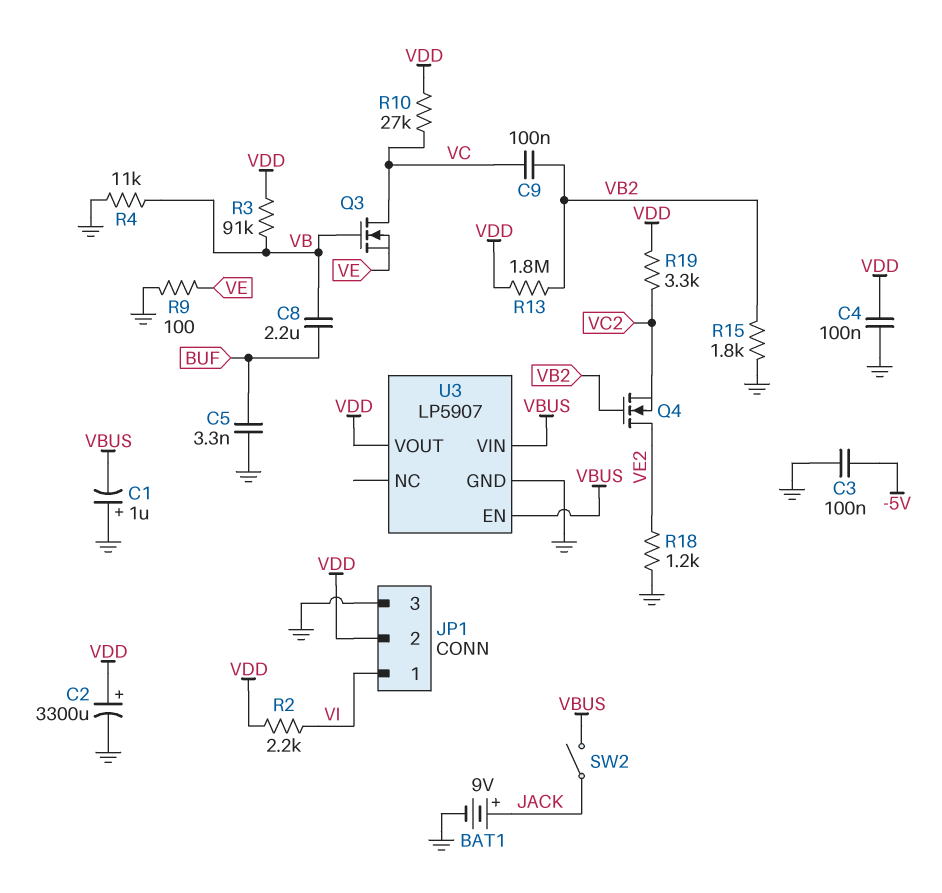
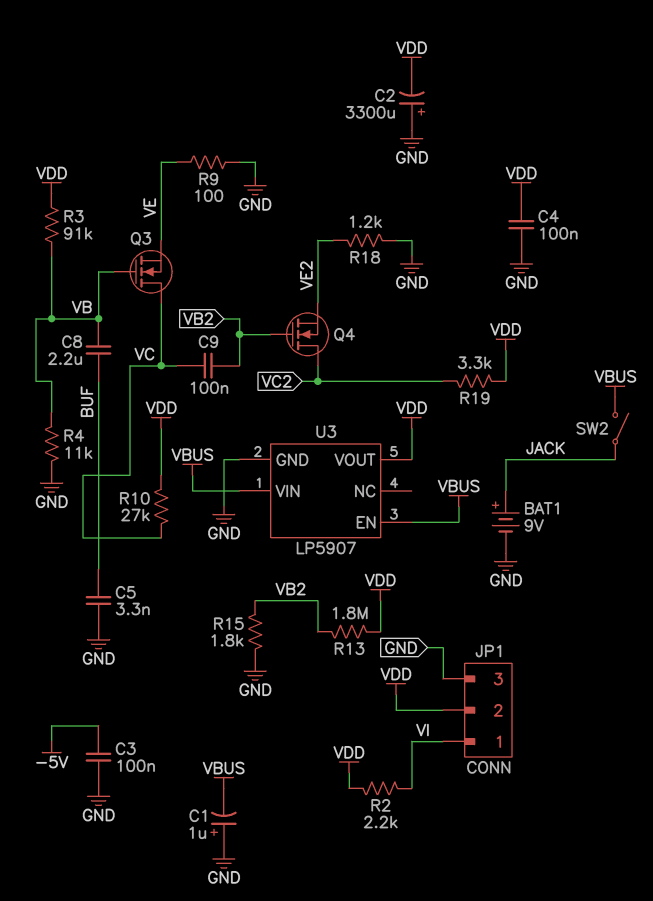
C2: 3300uF (plus VDD, minus GND) -> 3300uF (plus GND, minus VDD)
Q4: NMOS (G VB2, D VE2, S VC2) -> NMOS (G VB2, D VC2, S VE2)

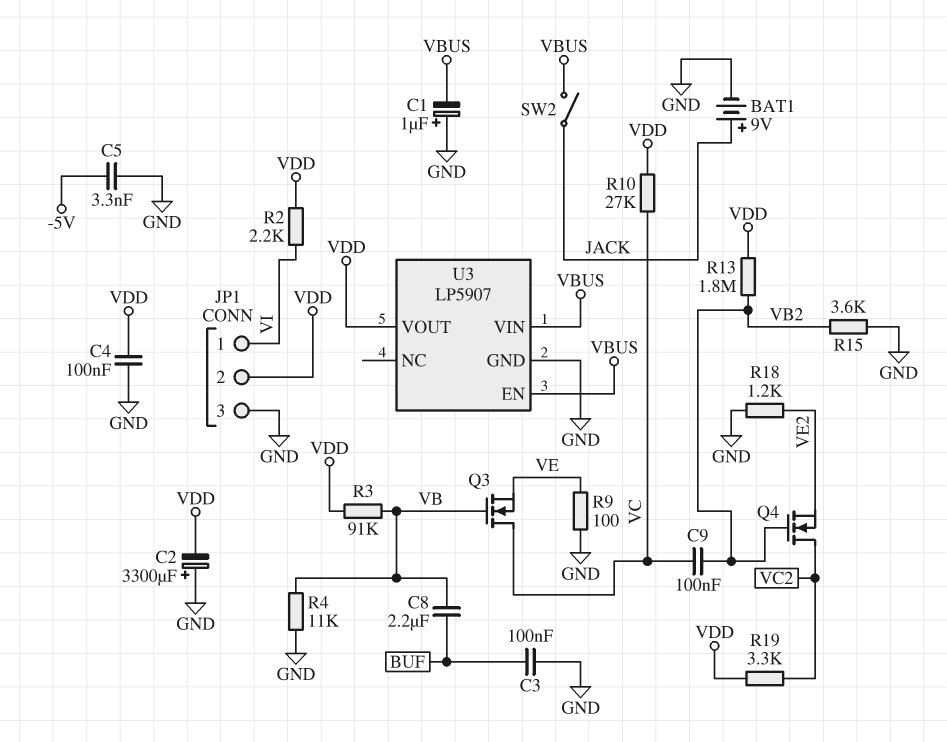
C3: 100nF (-5V, GND) -> 100nF (BUF, GND)
C5: 3.3nF (BUF, GND) -> 3.3nF (-5V, GND)
R15: 1.8k (GND, VB2) -> 3.6k (GND, VB2)

